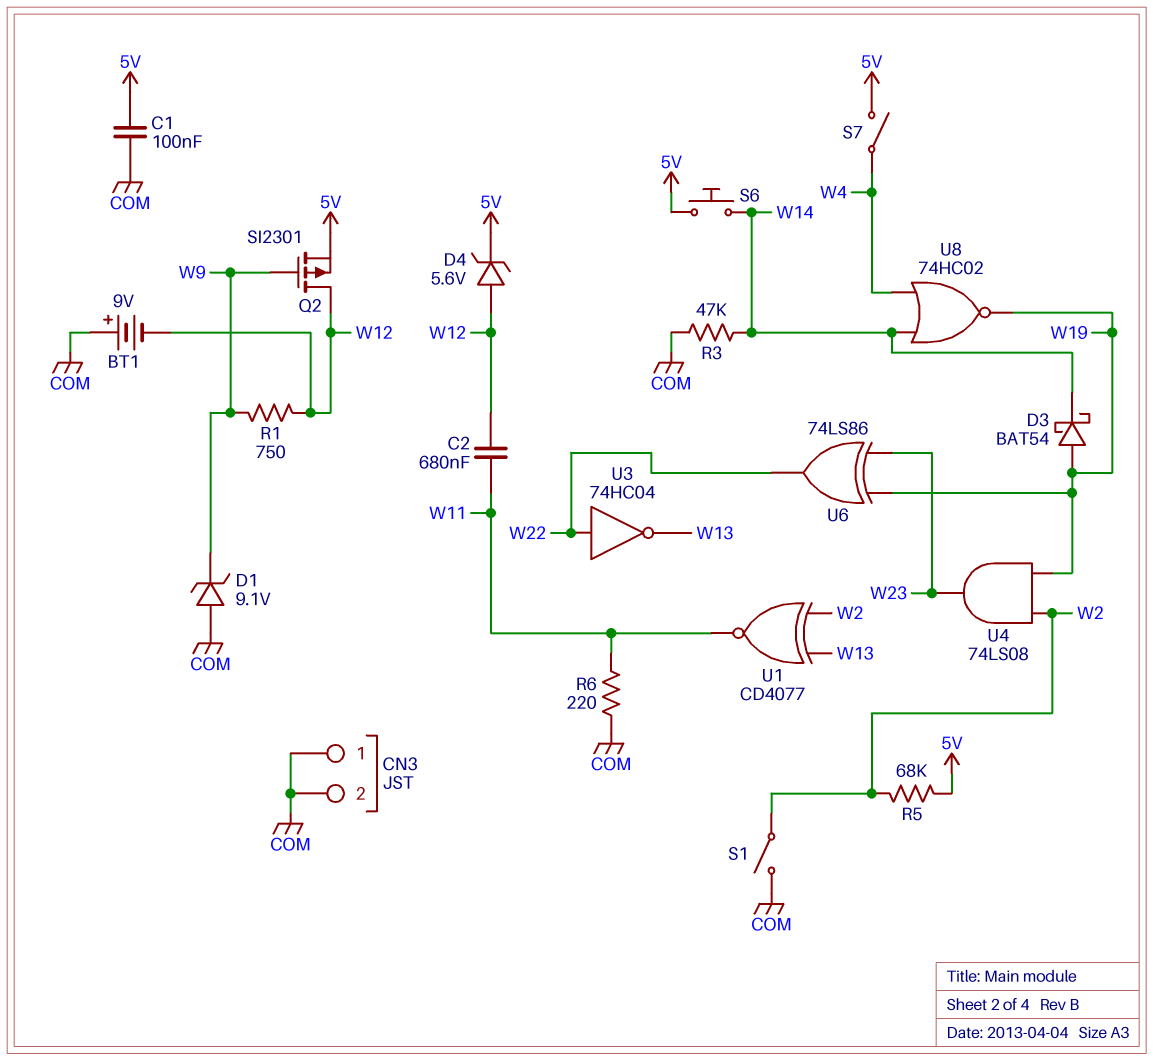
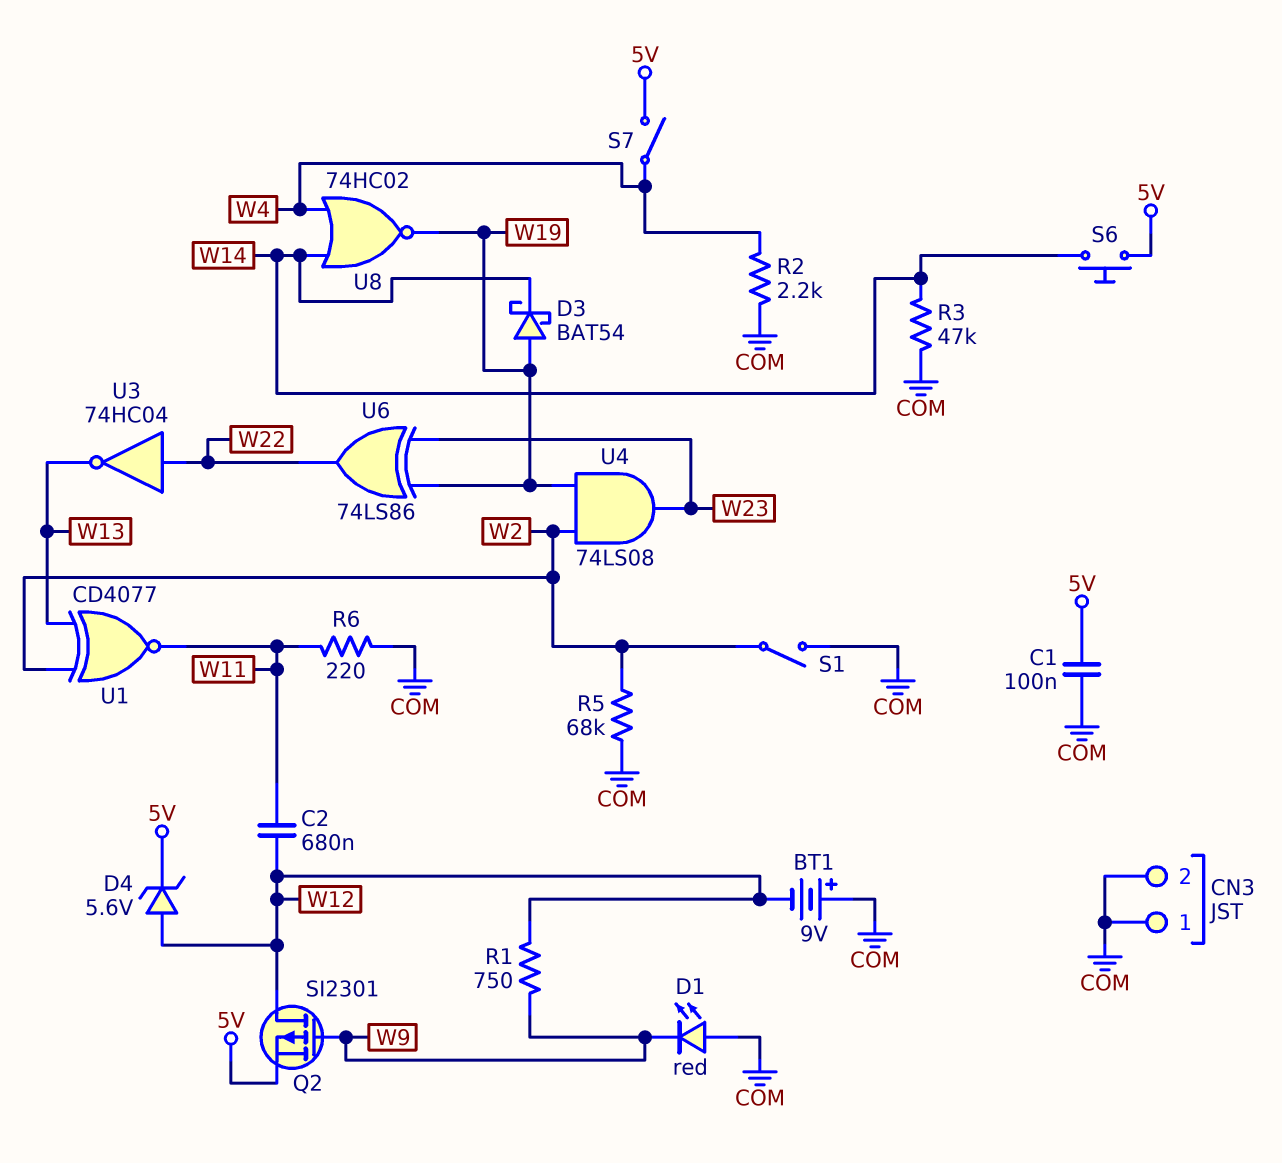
D1: zener 9.1V (A COM, K W9) -> LED red (A COM, K W9)
R2: none -> 2.2k (COM, W4)
R5: 68k (5V, W2) -> 68k (COM, W2)

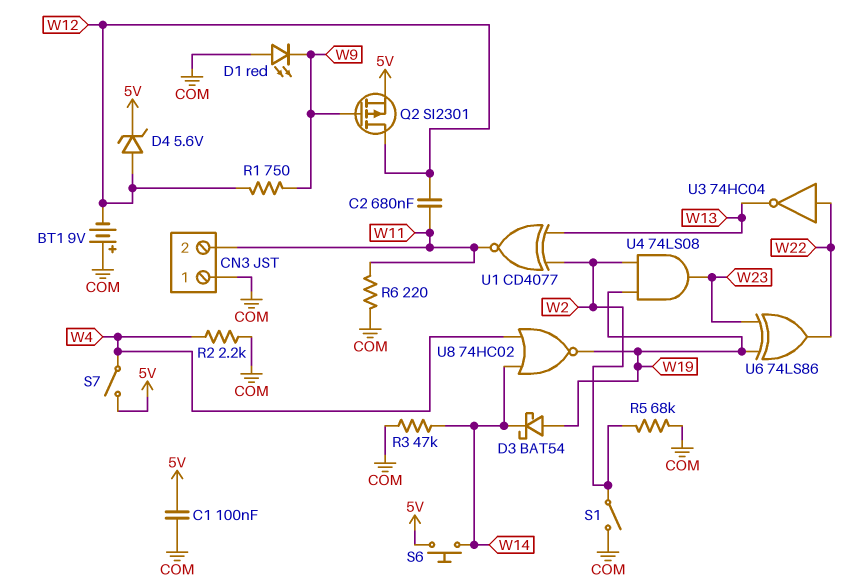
CN3 pin 2: COM -> W11

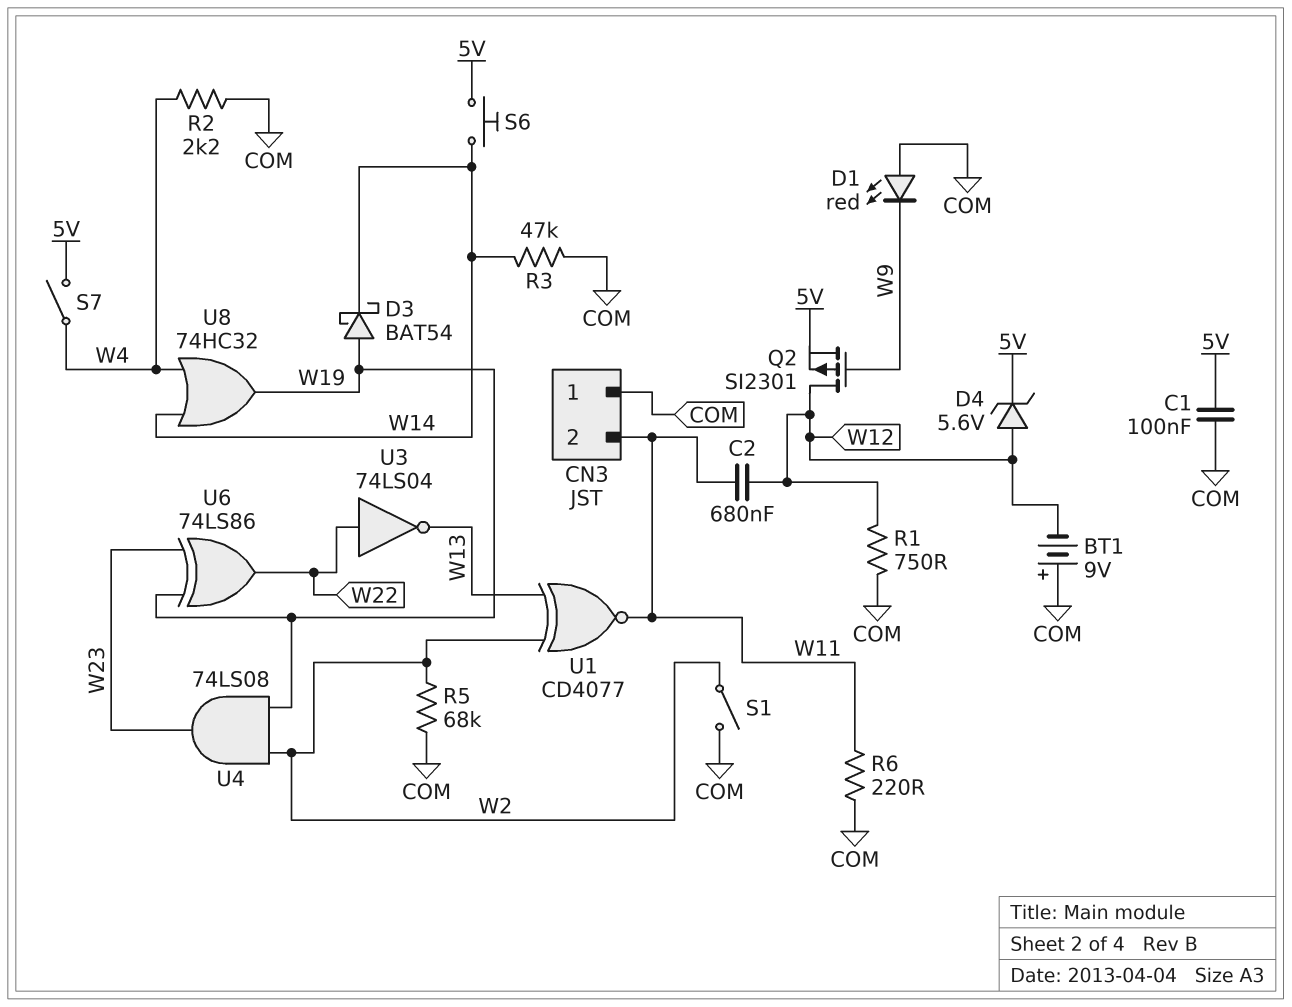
R1: 750 (W9, W12) -> 750 (COM, W12)
U3: NOT 74HC04 (in W22, out W13) -> NOT 74LS04 (in W22, out W13)
U8: NOR 74HC02 (in W4, in W14, out W19) -> OR 74HC32 (in W4, in W14, out W19)

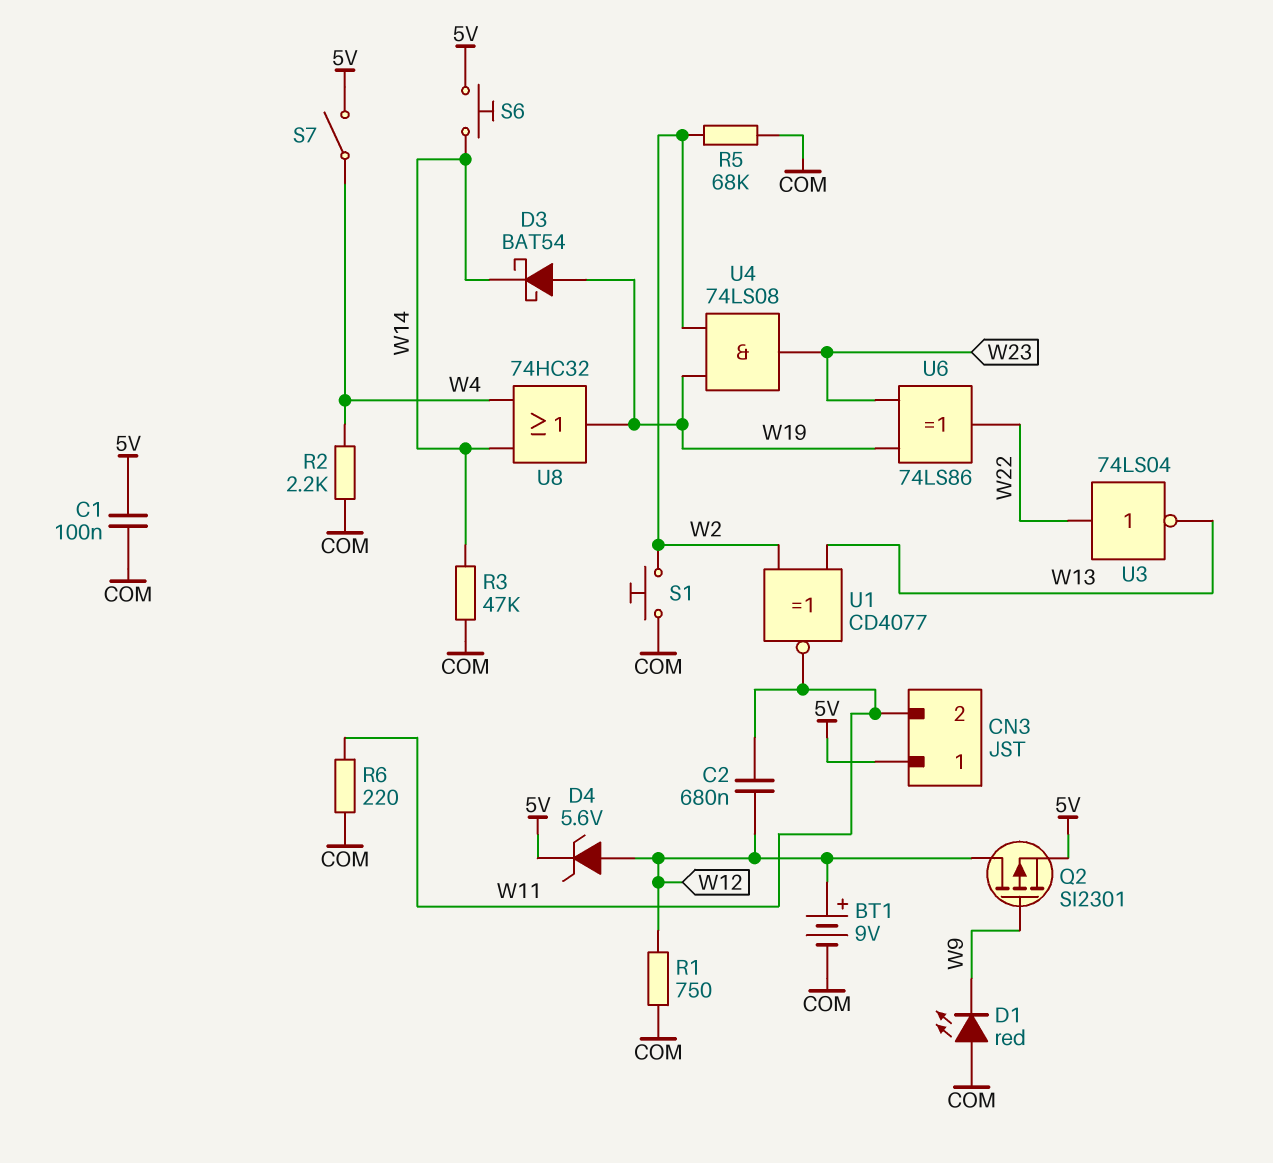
BT1: 9V (plus COM, minus W12) -> 9V (plus W12, minus COM)
CN3 pin 1: COM -> 5V
S1: switch (COM, W2) -> button (COM, W2)

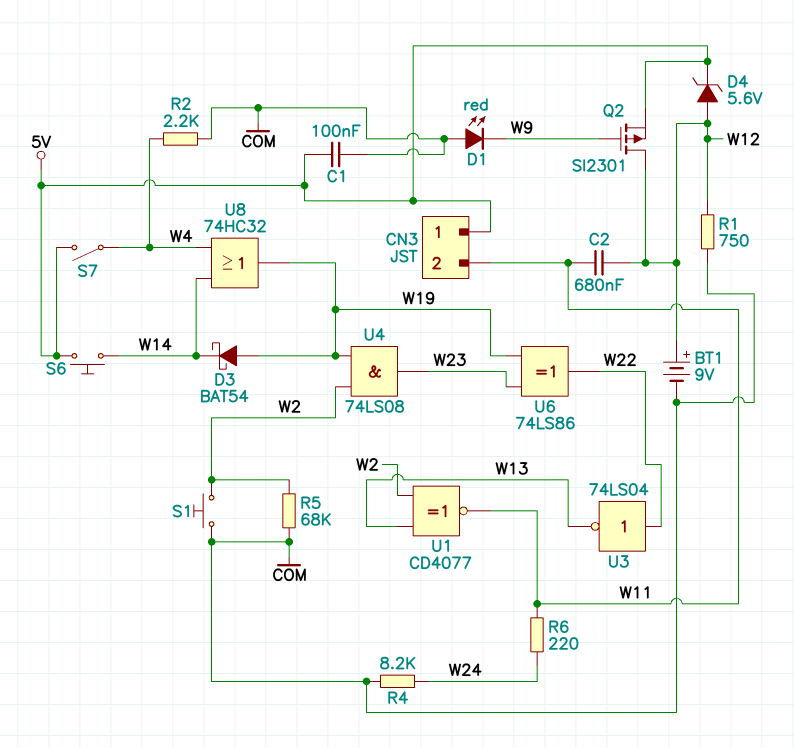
R3: 47k (COM, W14) -> none
R4: none -> 8.2k (COM, W24)
R6: 220 (COM, W11) -> 220 (W11, W24)

